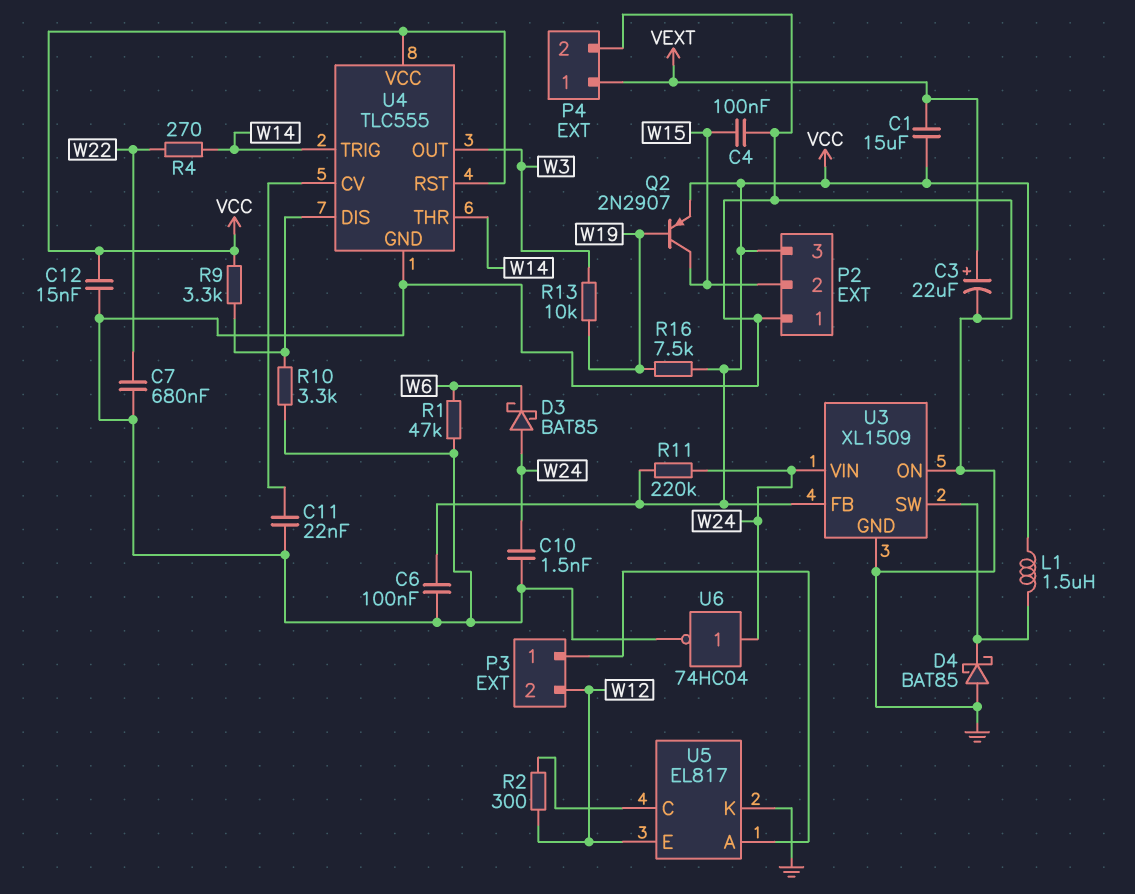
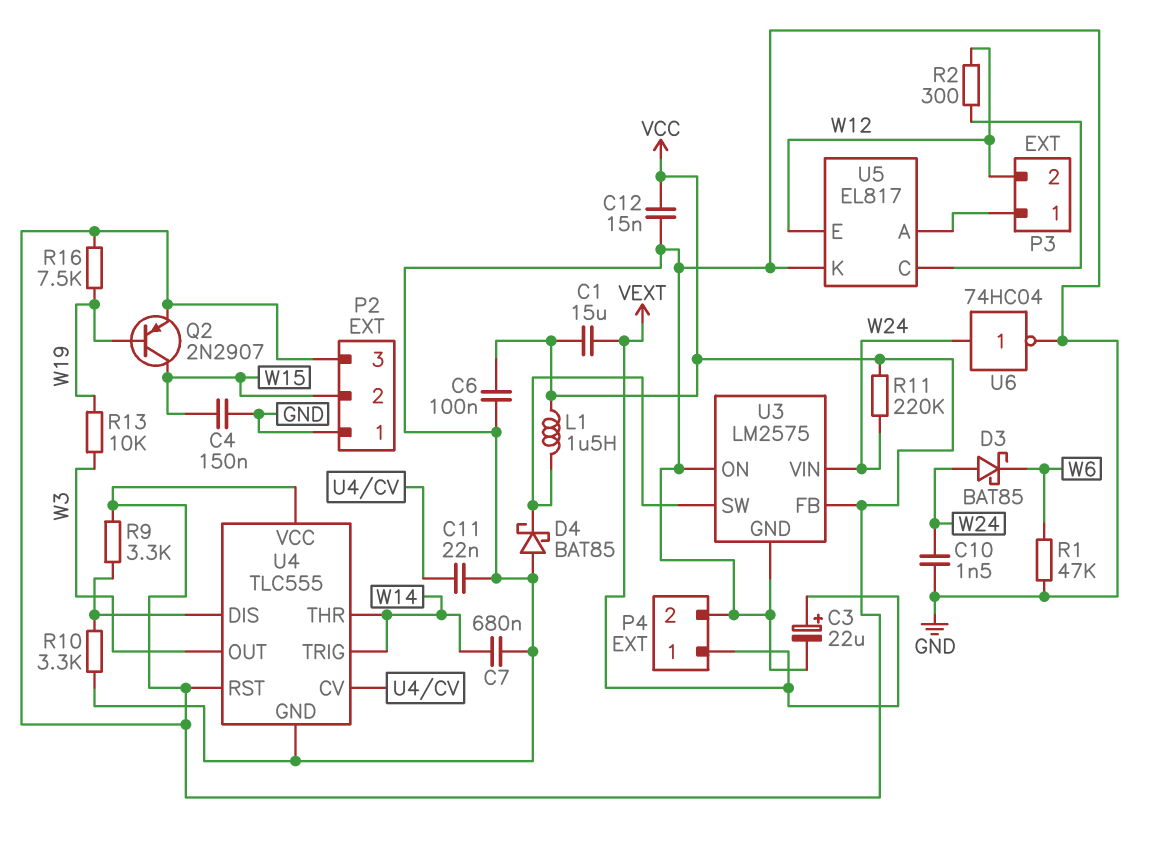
C4: 100nF (GND, W15) -> 150nF (GND, W15)
C7: 680nF (GND, W22) -> 680nF (GND, W14)
R4: 270 (W14, W22) -> none
U3: XL1509 -> LM2575

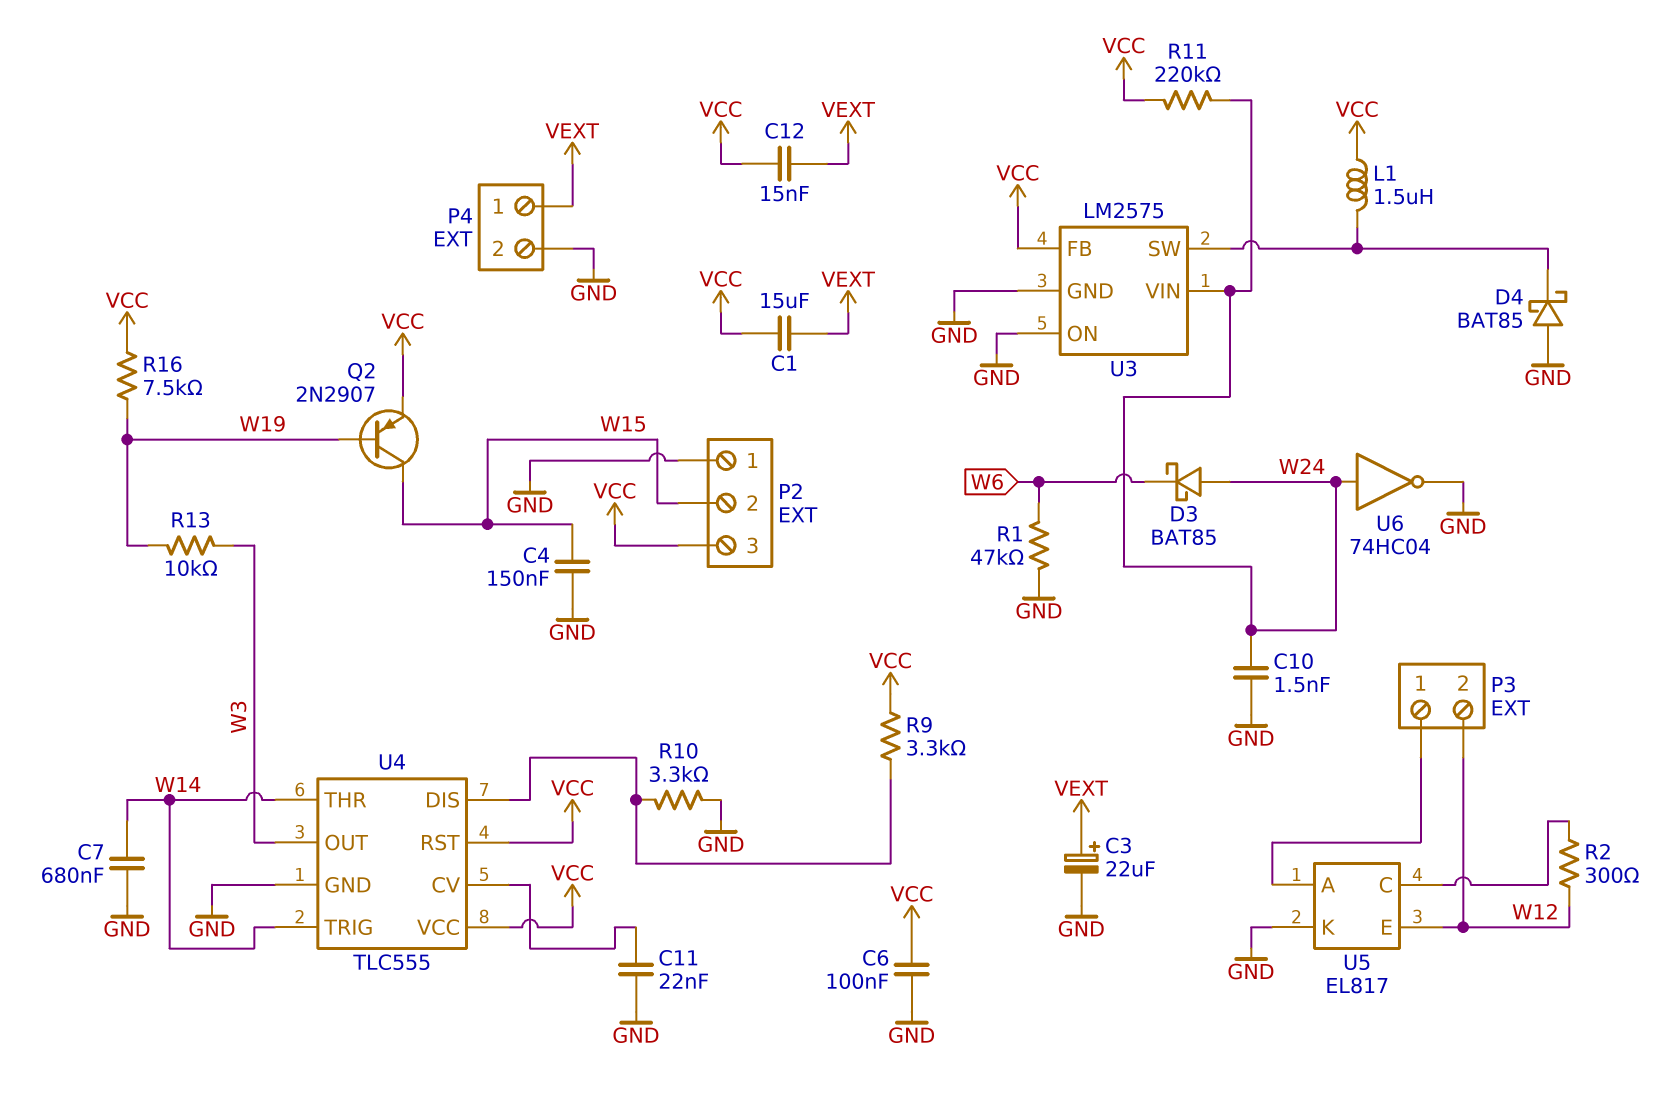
C12: 15nF (GND, VCC) -> 15nF (VCC, VEXT)

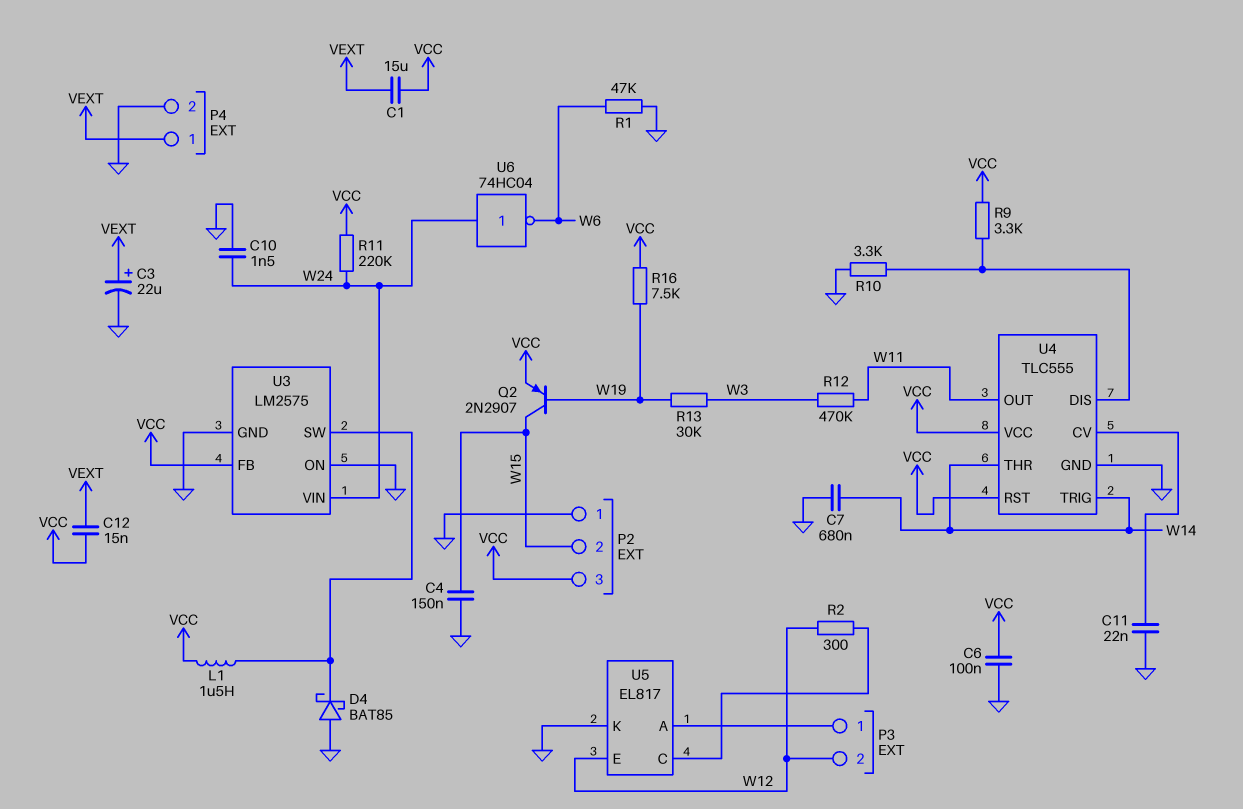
D3: schottky BAT85 (A W24, K W6) -> none
R12: none -> 470k (W3, W11)
R13: 10k (W3, W19) -> 30k (W3, W19)
U4 pin OUT: W3 -> W11
U6: NOT 74HC04 (in W24, out GND) -> NOT 74HC04 (in W24, out W6)

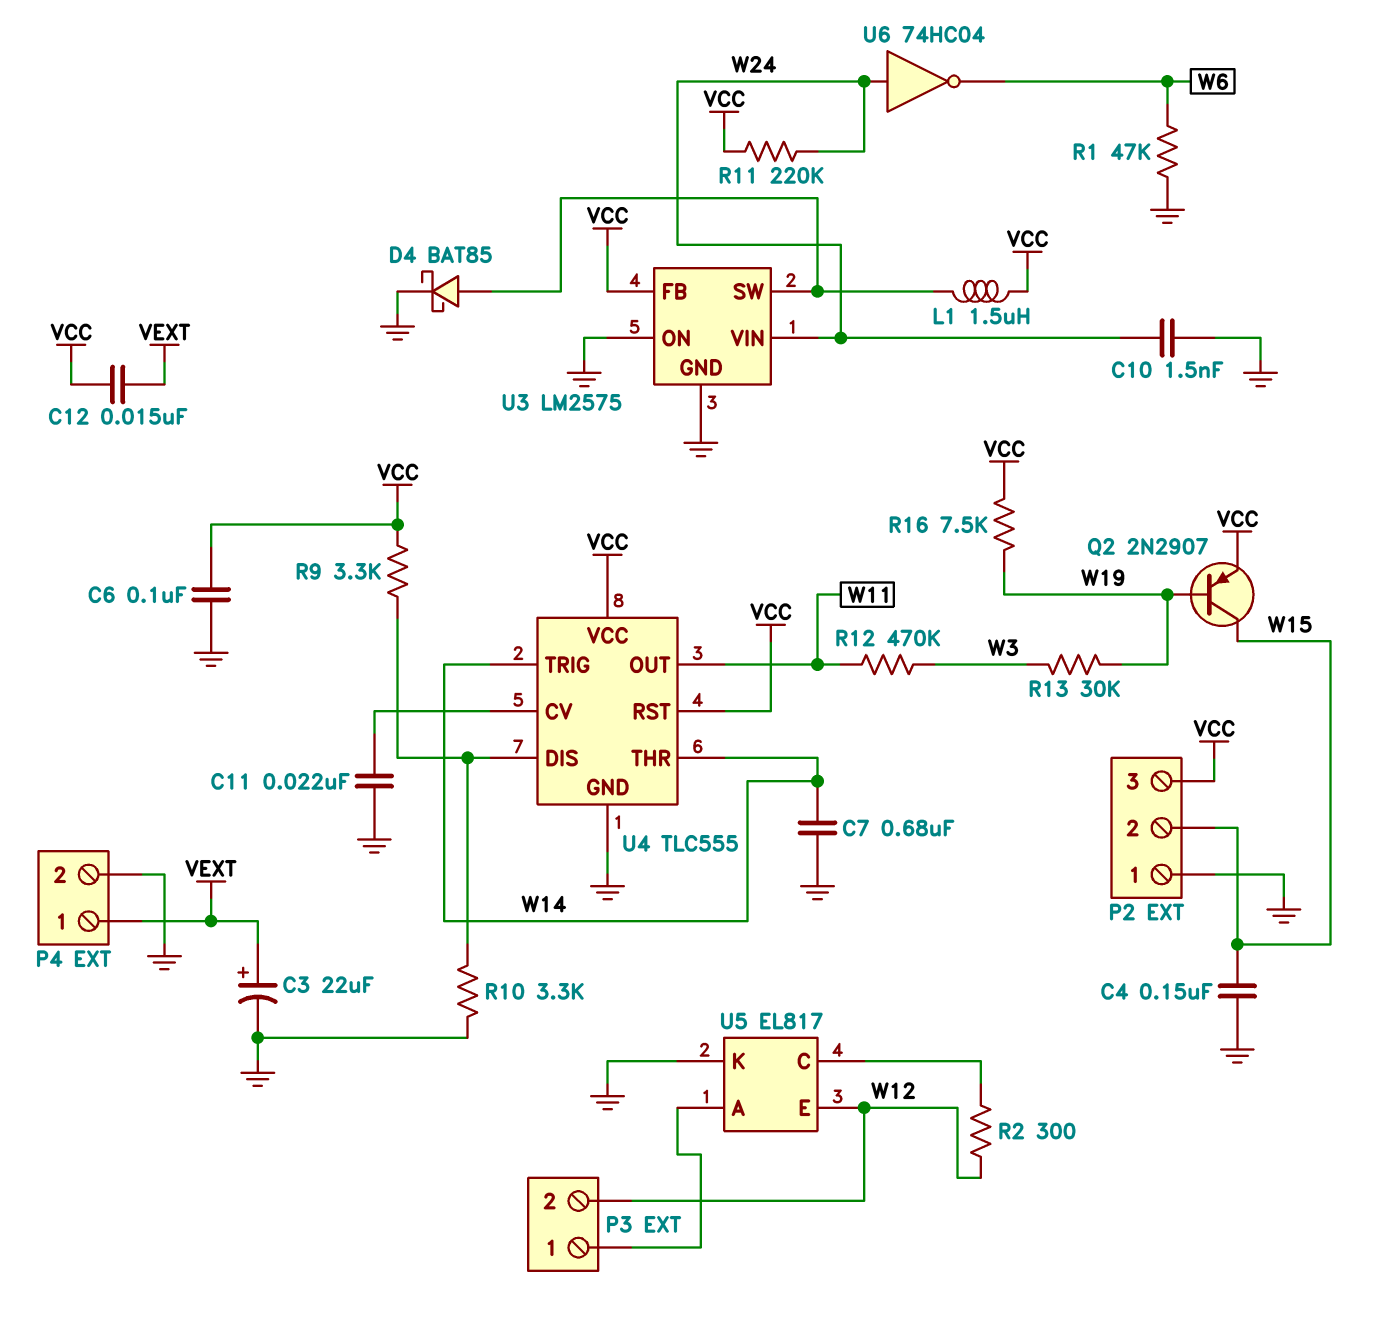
C1: 15uF (VCC, VEXT) -> none
D4: schottky BAT85 (A GND, K U3/SW) -> schottky BAT85 (A U3/SW, K GND)

